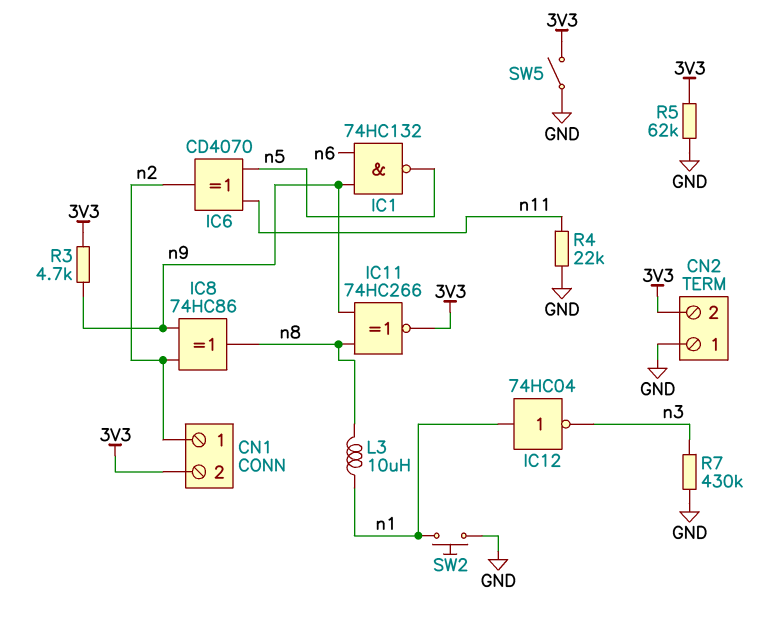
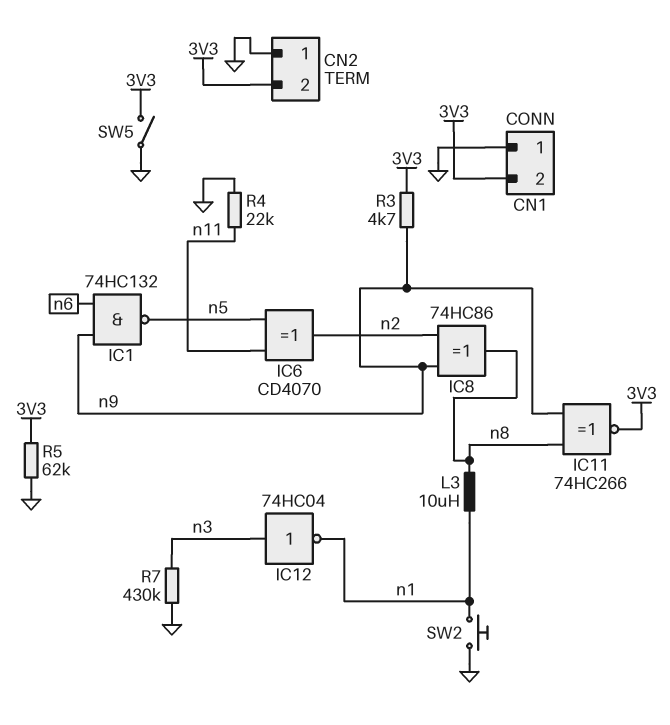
CN1 pin 1: n2 -> GND
IC12: NOT 74HC04 (in n1, out n3) -> NOT 74HC04 (in n3, out n1)

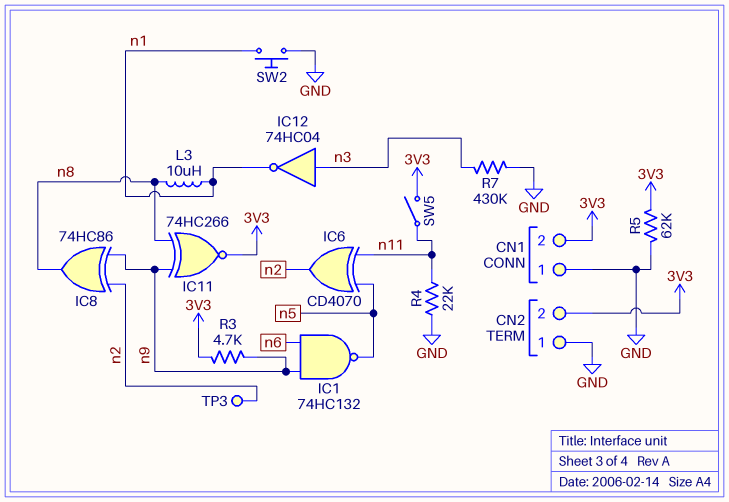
SW5: switch (3V3, GND) -> switch (3V3, n11)
TP3: none -> test point (n2)

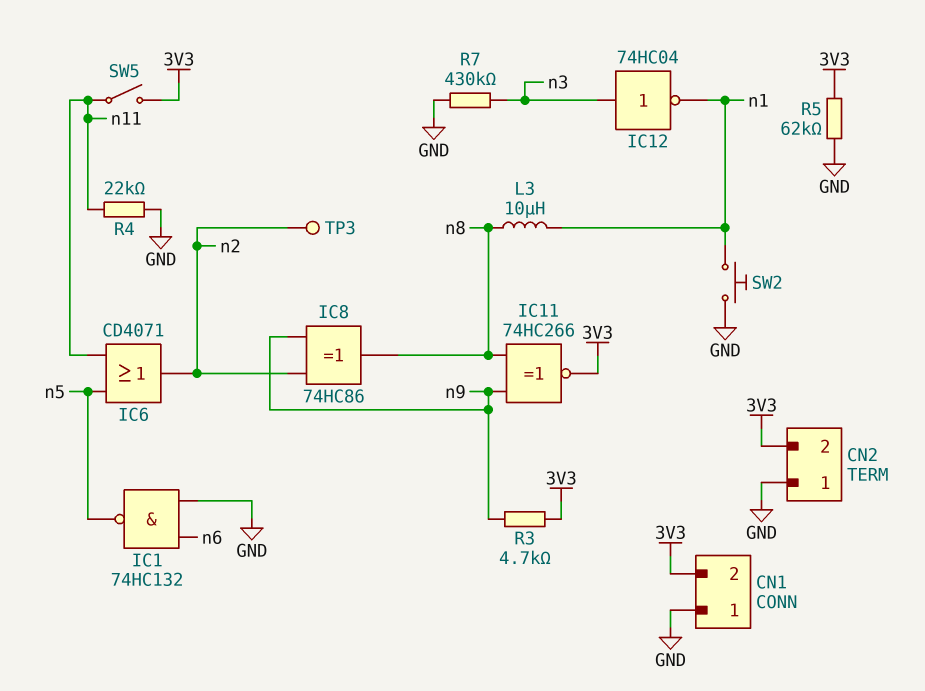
IC1: NAND 74HC132 (in n6, in n9, out n5) -> NAND 74HC132 (in GND, in n6, out n5)
IC6: XOR CD4070 (in n5, in n11, out n2) -> OR CD4071 (in n5, in n11, out n2)

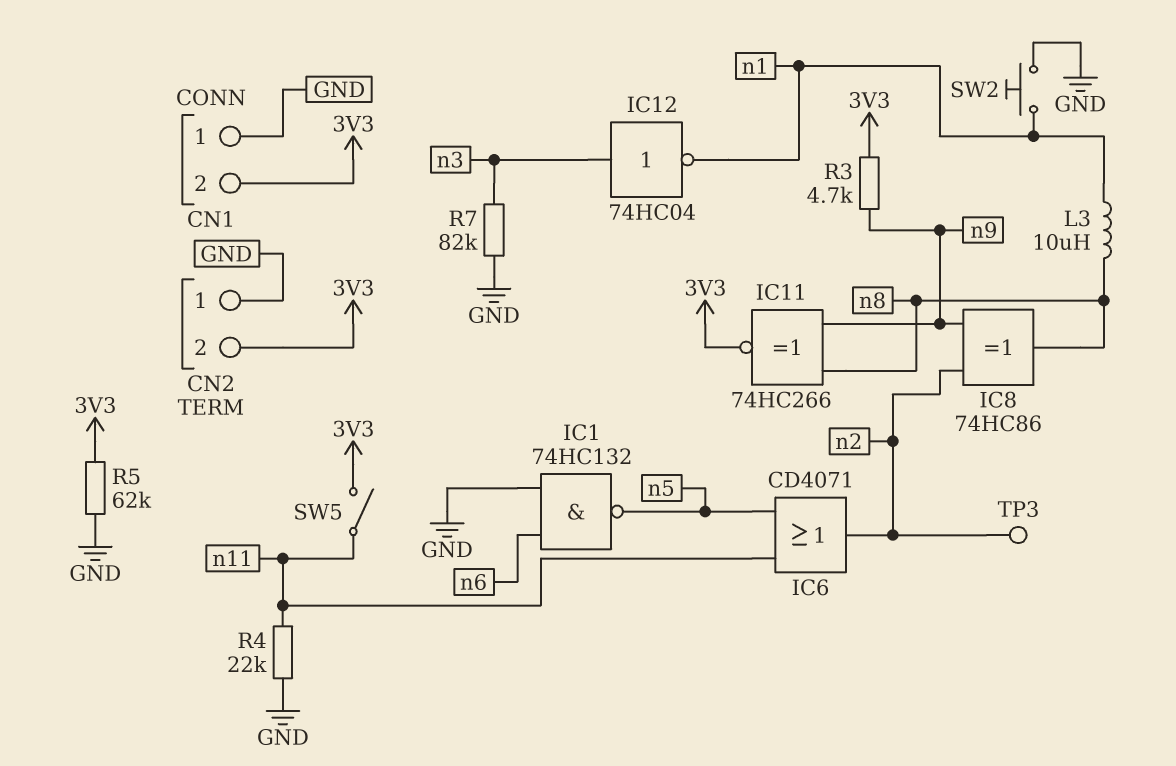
R7: 430k (GND, n3) -> 82k (GND, n3)

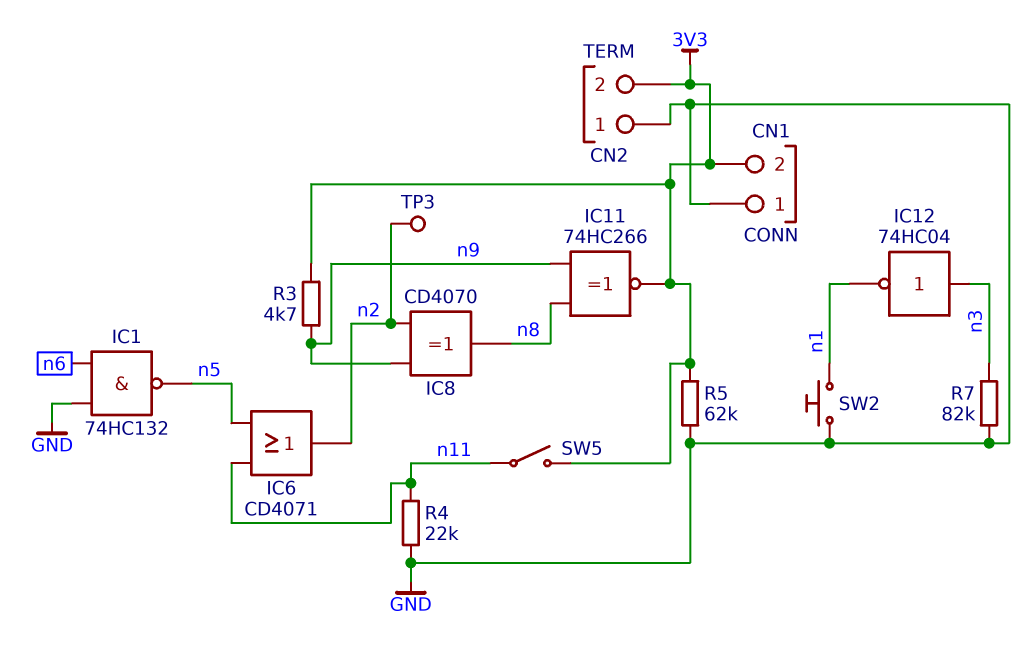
IC8: XOR 74HC86 (in n2, in n9, out n8) -> XOR CD4070 (in n2, in n9, out n8)
L3: 10uH (n1, n8) -> none

